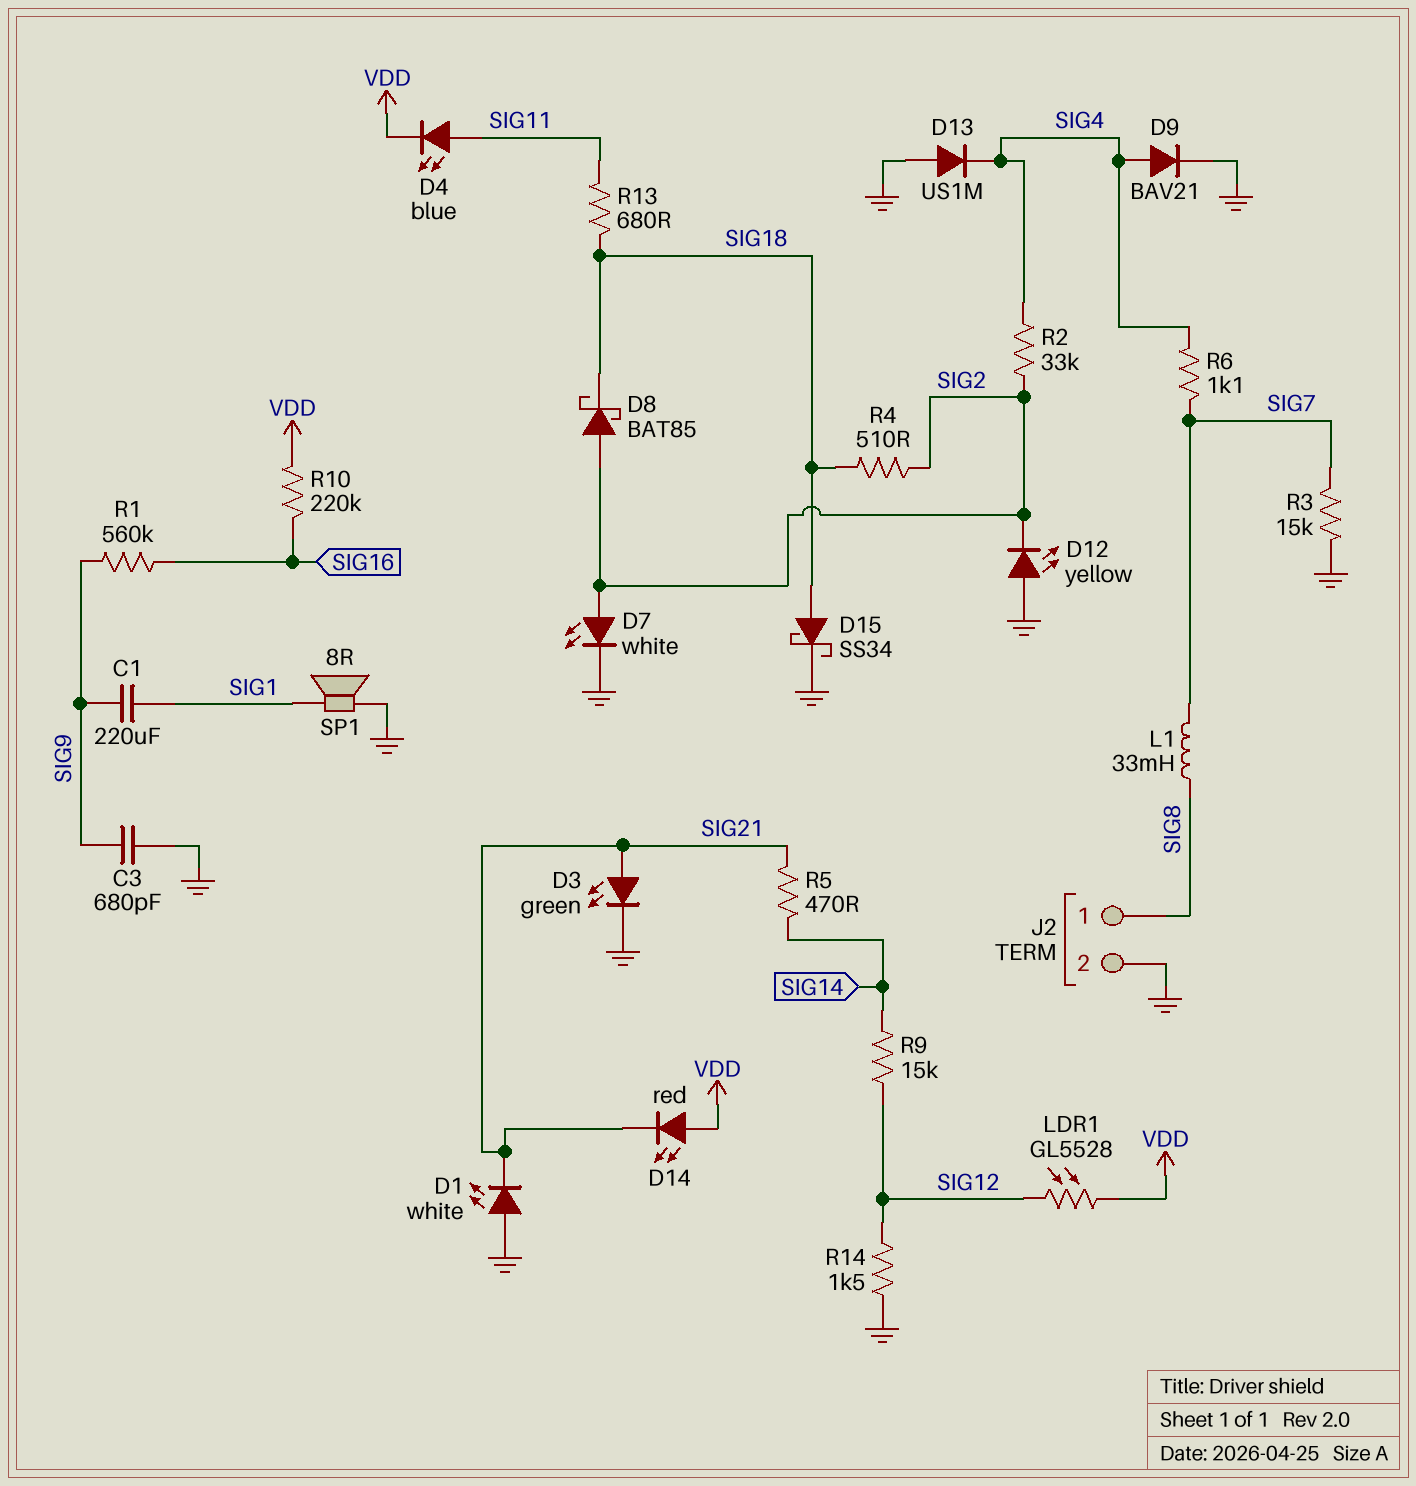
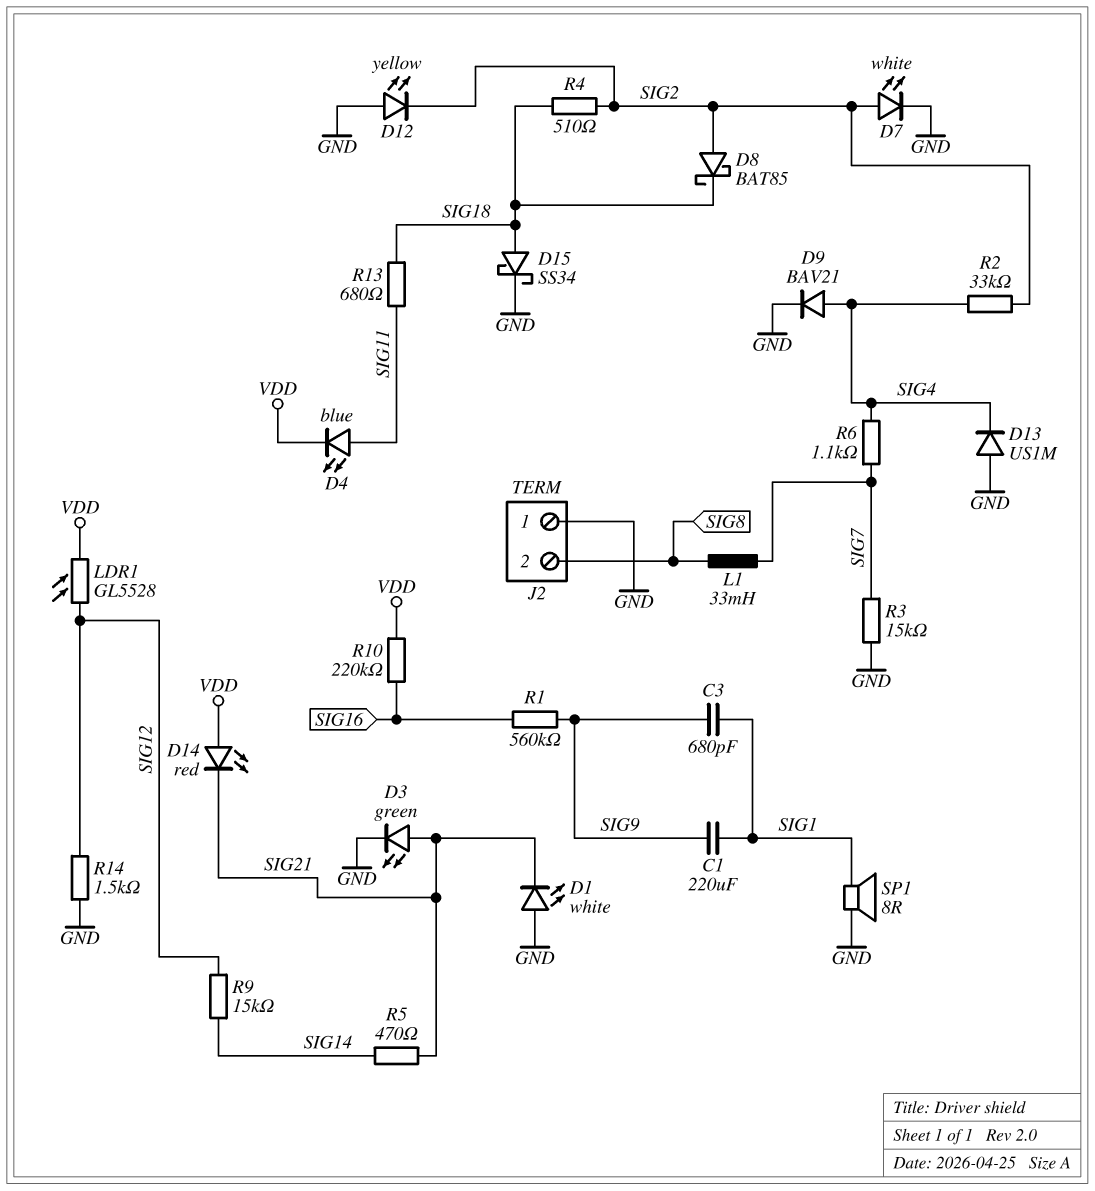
C3: 680pF (GND, SIG9) -> 680pF (SIG1, SIG9)
J2 pin 1: SIG8 -> GND
J2 pin 2: GND -> SIG8

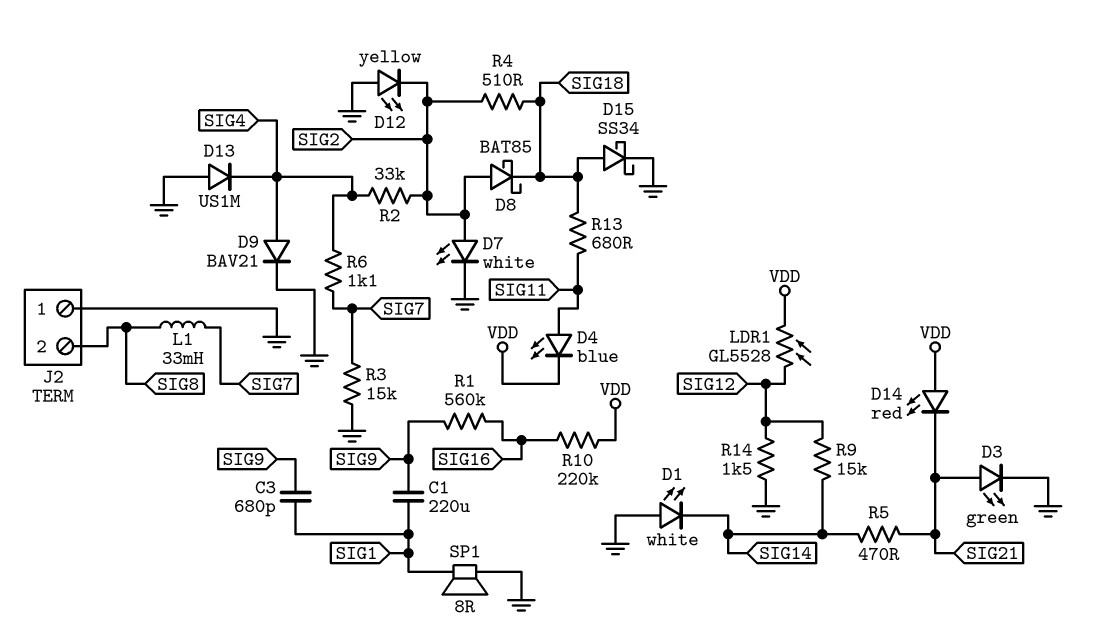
D1: LED white (A GND, K SIG21) -> LED white (A GND, K SIG14)

